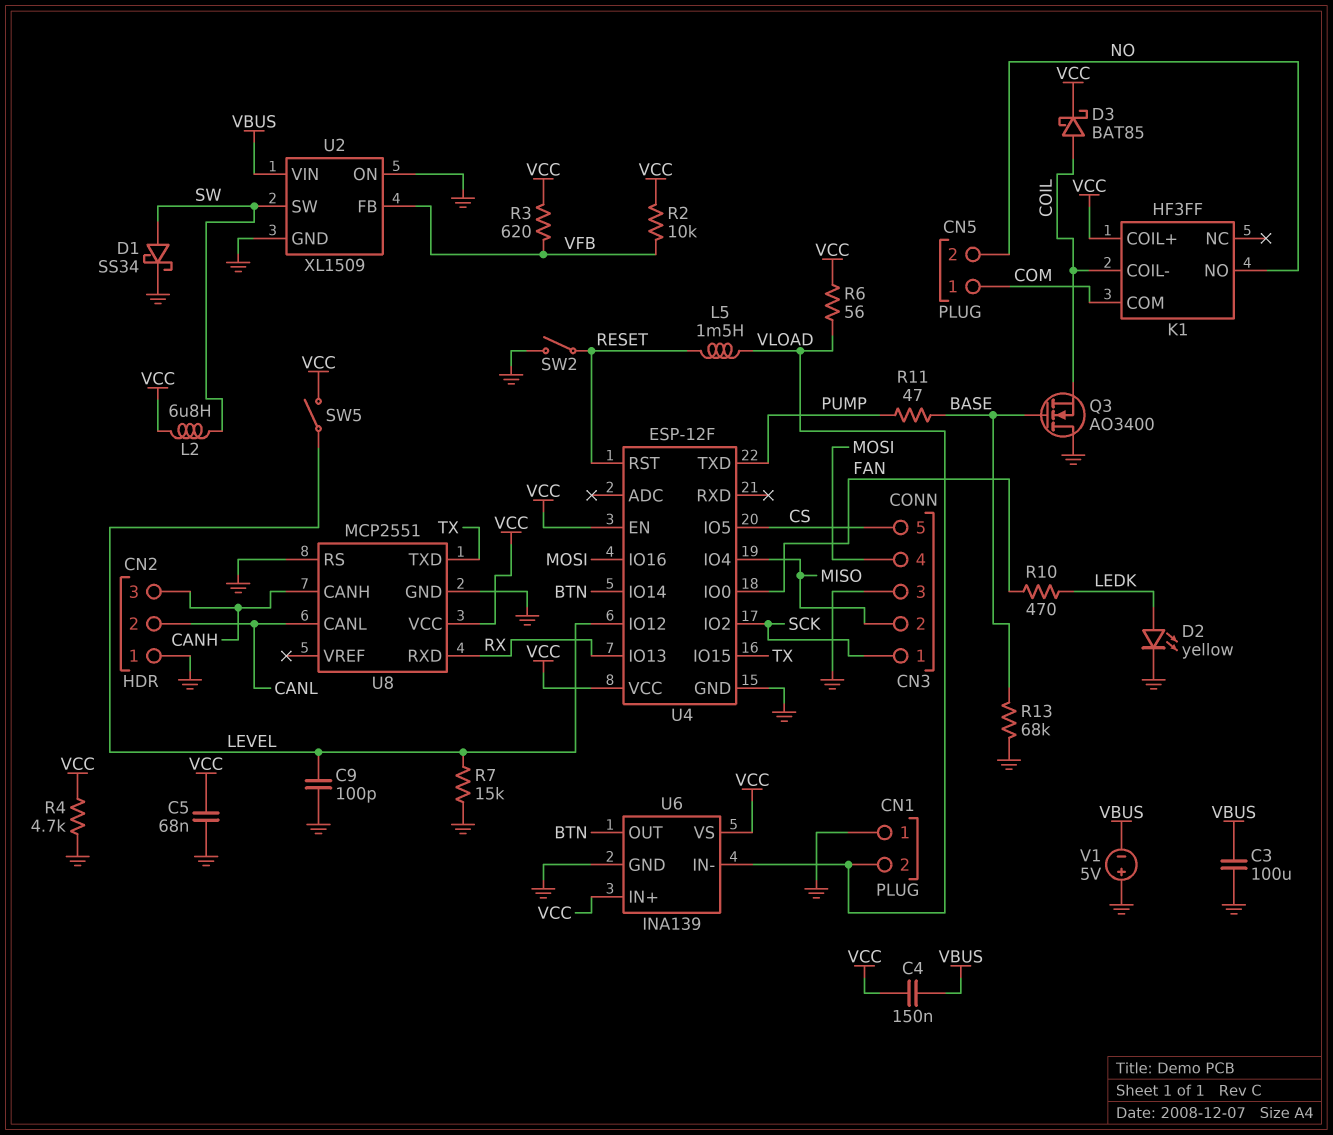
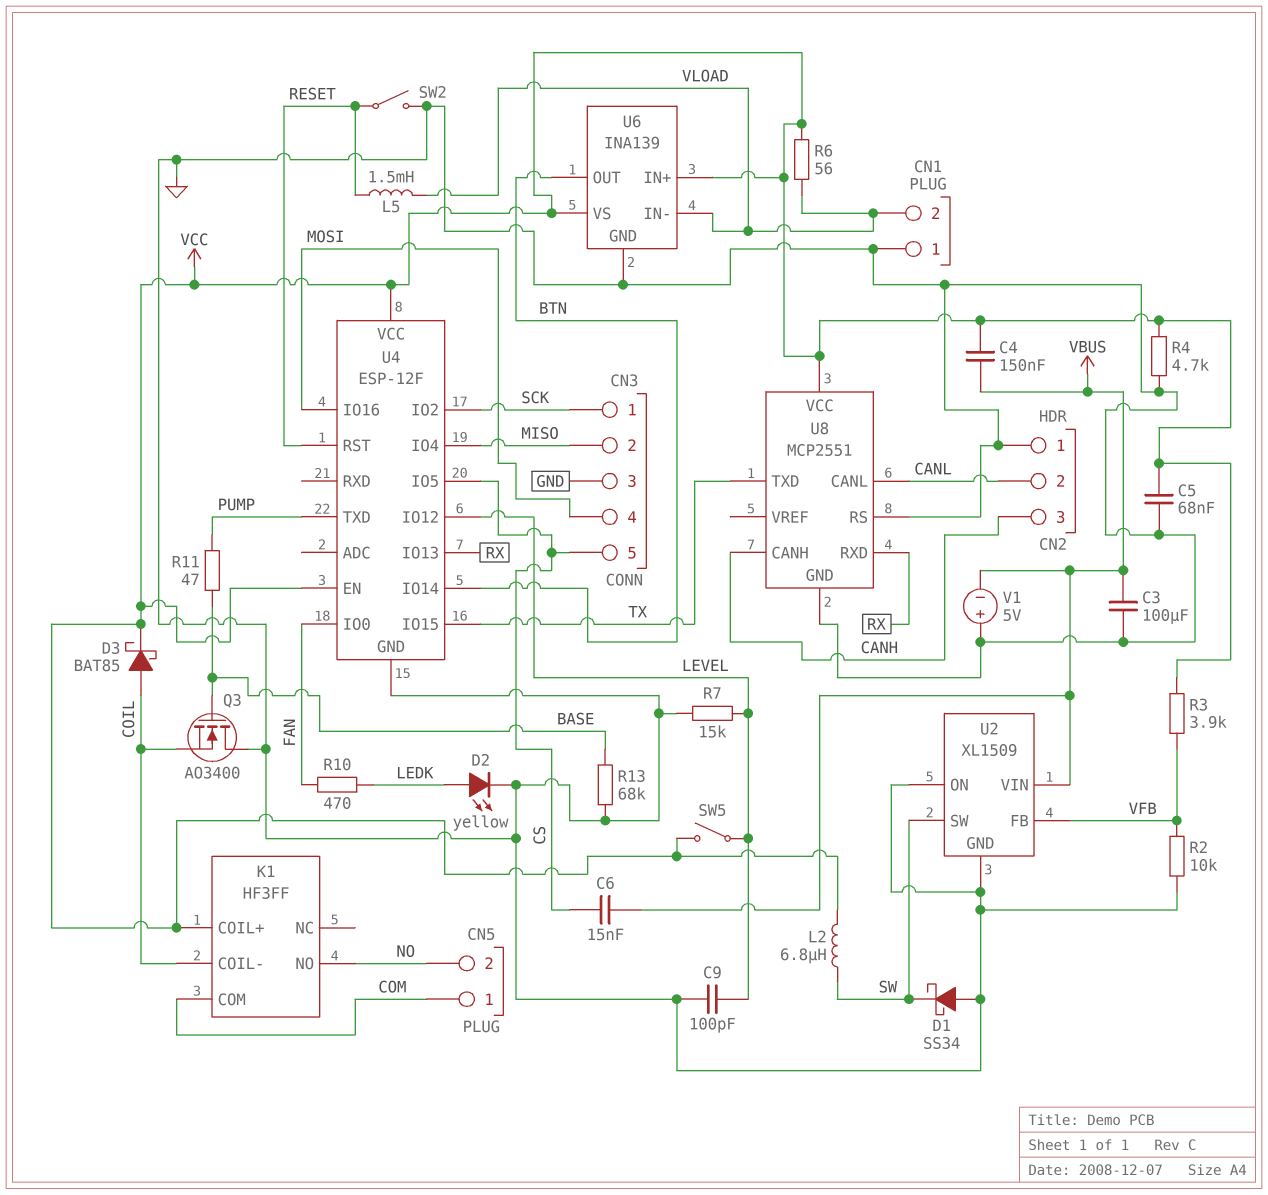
C6: none -> 15nF (CS, VBUS)
D1: schottky SS34 (A SW, K GND) -> schottky SS34 (A GND, K SW)
R2: 10k (VCC, VFB) -> 10k (GND, VFB)
R3: 620 (VCC, VFB) -> 3.9k (VCC, VFB)

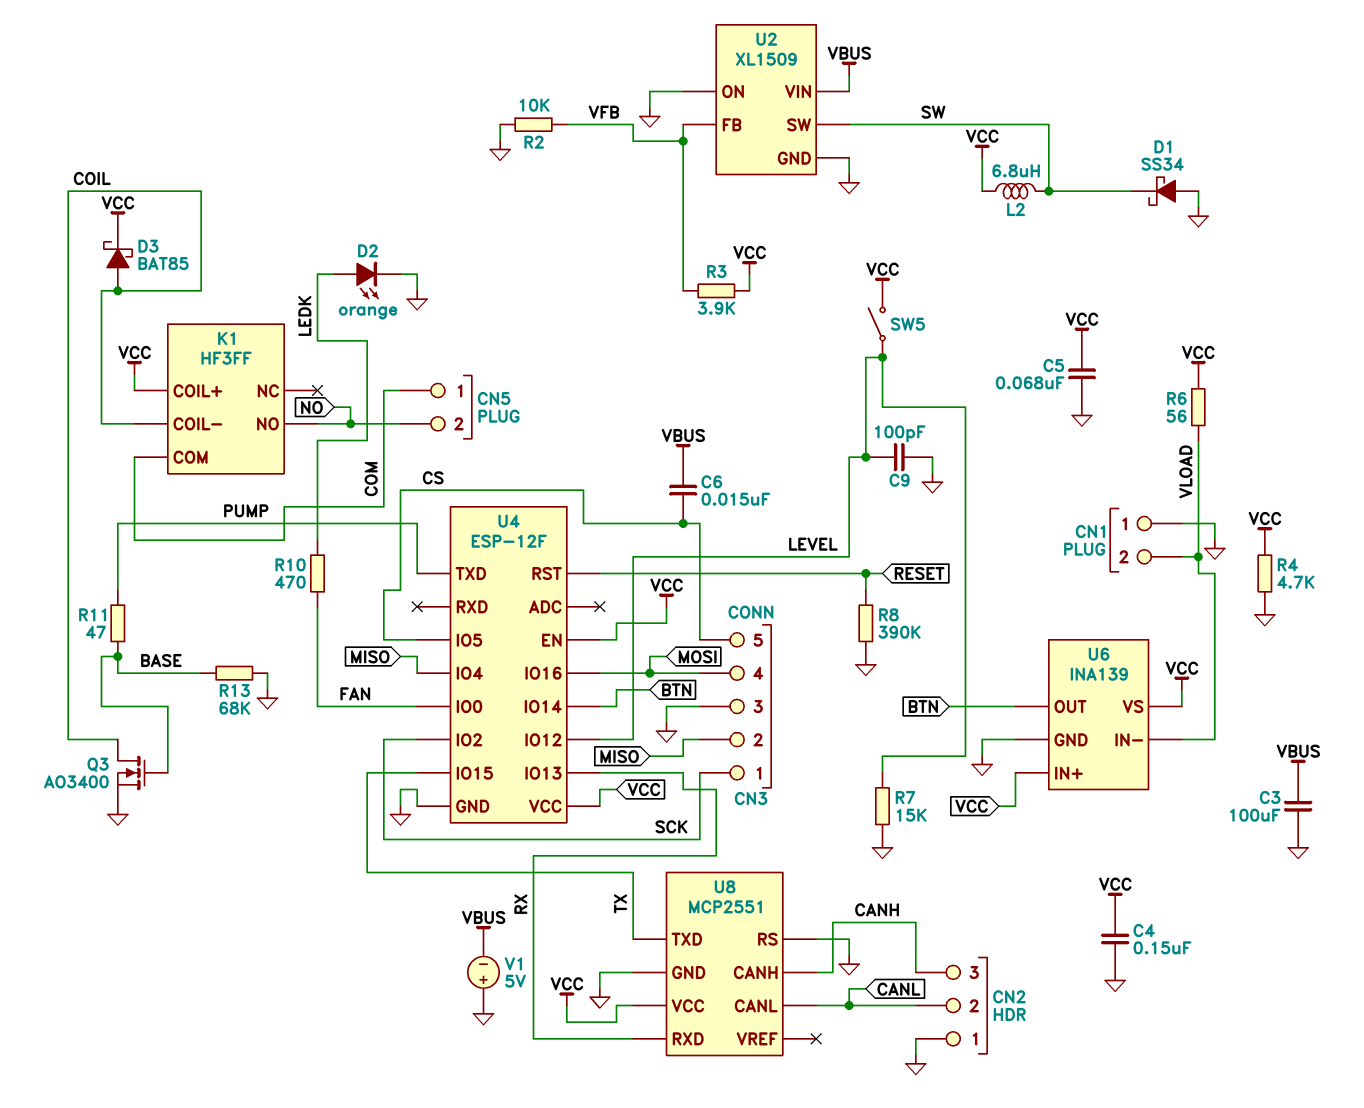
C4: 150nF (VBUS, VCC) -> 150nF (GND, VCC)
D2: LED yellow (A LEDK, K GND) -> LED orange (A LEDK, K GND)
L5: 1.5mH (RESET, VLOAD) -> none
Q3: NMOS AO3400 (G BASE, D GND, S COIL) -> NMOS AO3400 (G BASE, D COIL, S GND)
R8: none -> 390k (GND, RESET)
SW2: switch (GND, RESET) -> none

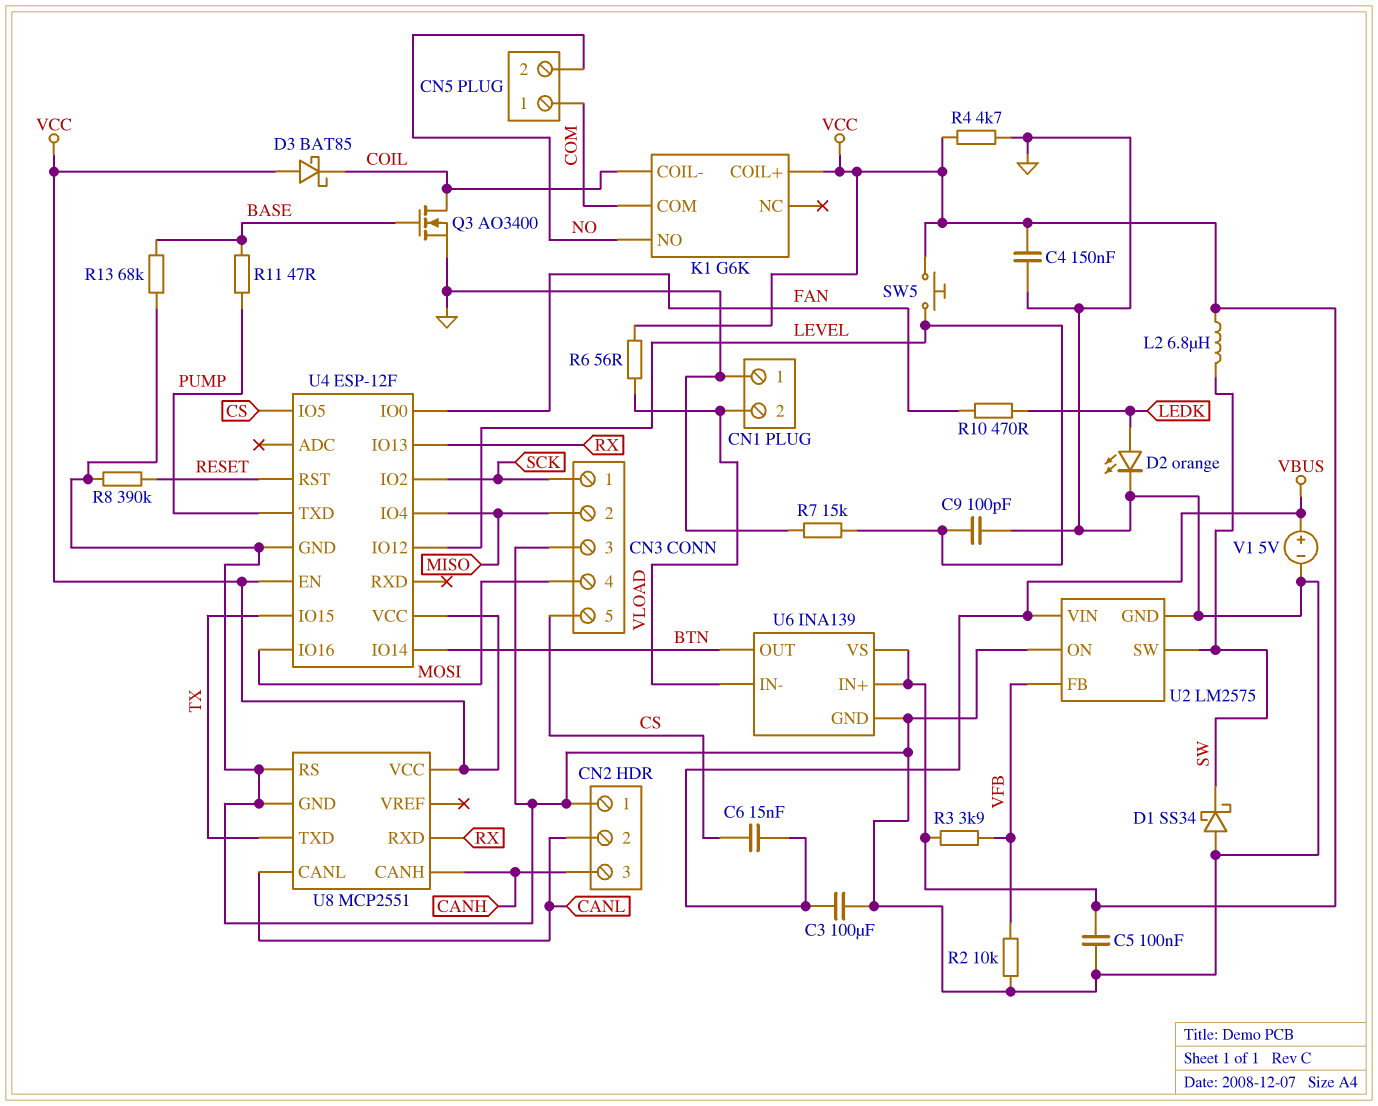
C5: 68nF (GND, VCC) -> 100nF (GND, VCC)
D3: schottky BAT85 (A COIL, K VCC) -> schottky BAT85 (A VCC, K COIL)
K1: HF3FF -> G6K
SW5: switch (LEVEL, VCC) -> button (LEVEL, VCC)
U2: XL1509 -> LM2575
V1: 5V (plus GND, minus VBUS) -> 5V (plus VBUS, minus GND)

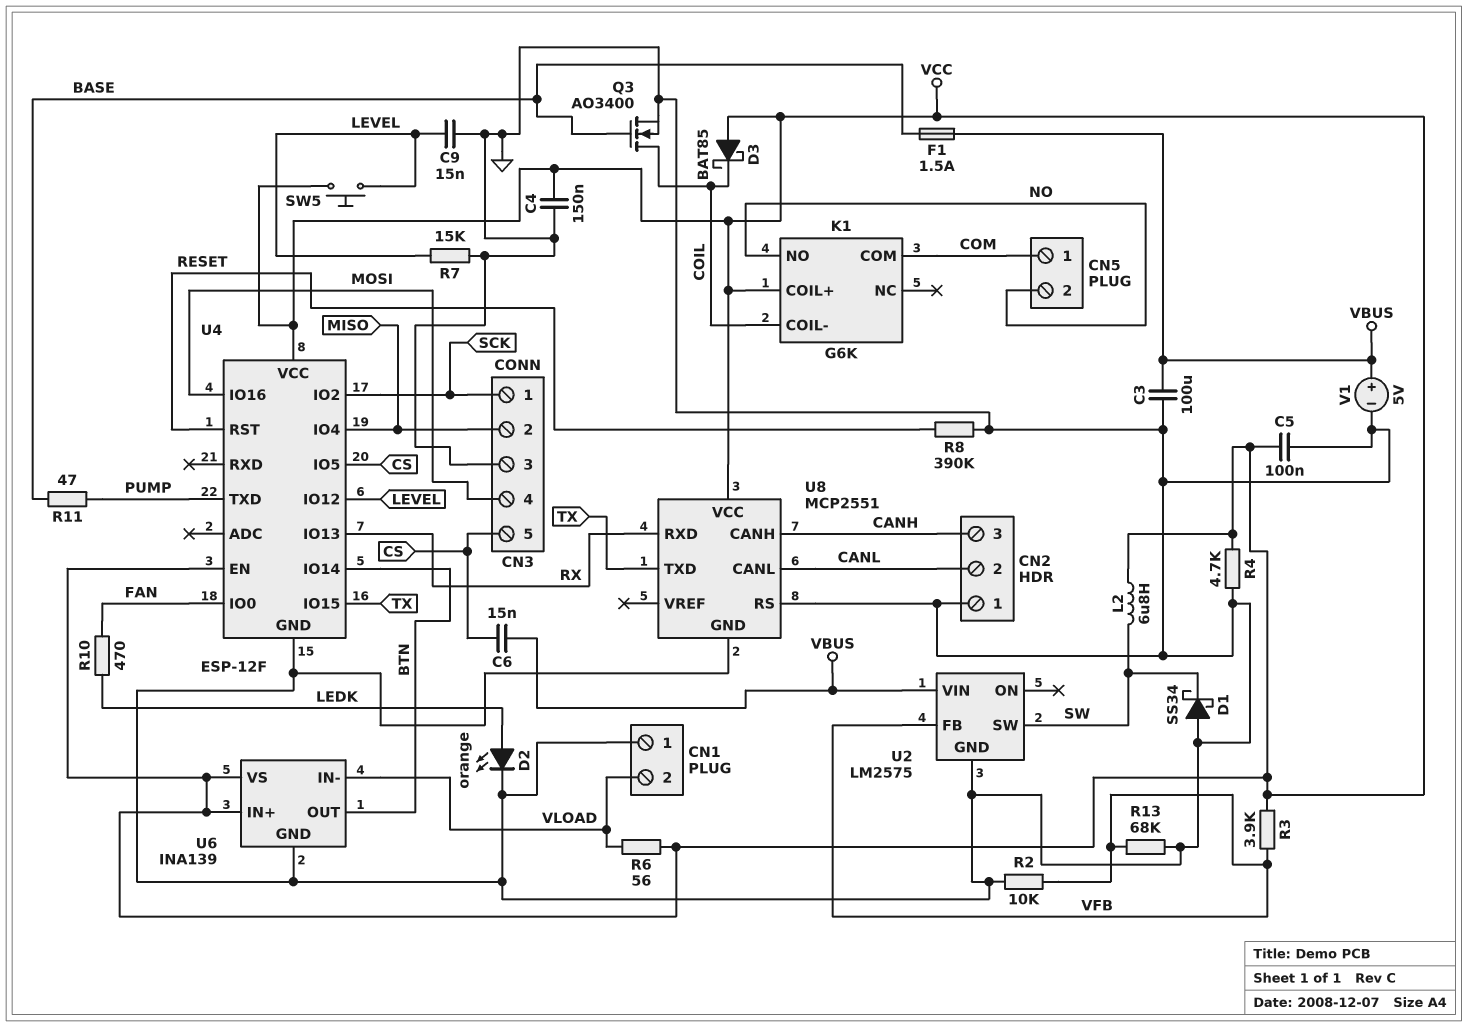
C9: 100pF (GND, LEVEL) -> 15nF (GND, LEVEL)
F1: none -> 1.5A (BASE, VBUS)
R13: 68k (BASE, GND) -> 68k (GND, VFB)
U2 pin ON: GND -> none

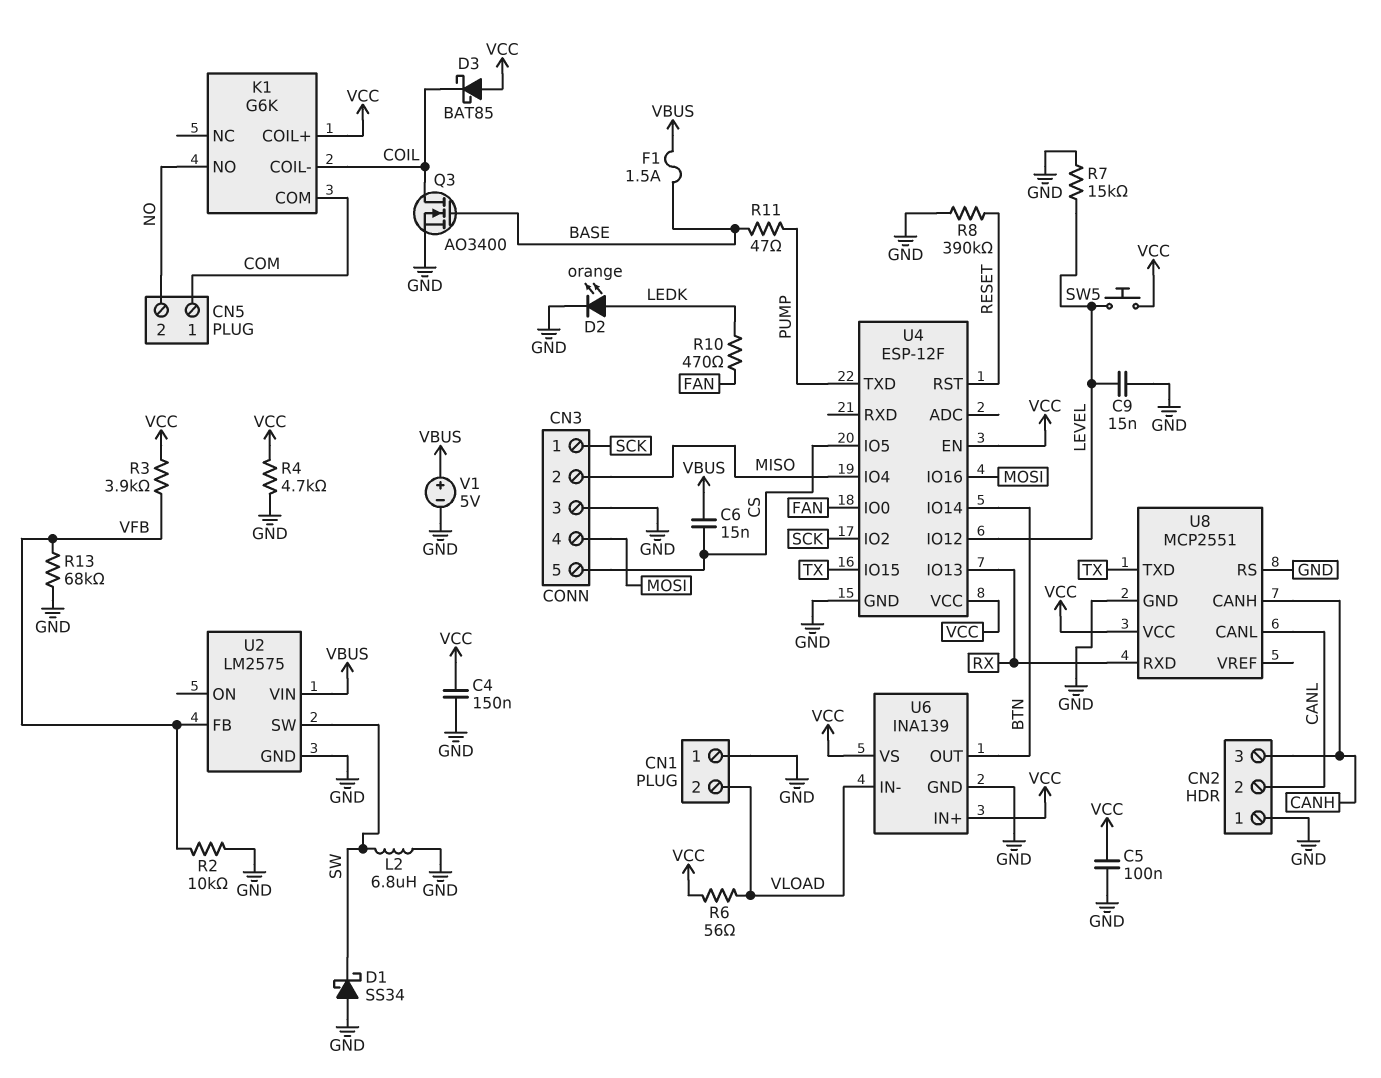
C3: 100uF (GND, VBUS) -> none
L2: 6.8uH (SW, VCC) -> 6.8uH (GND, SW)

